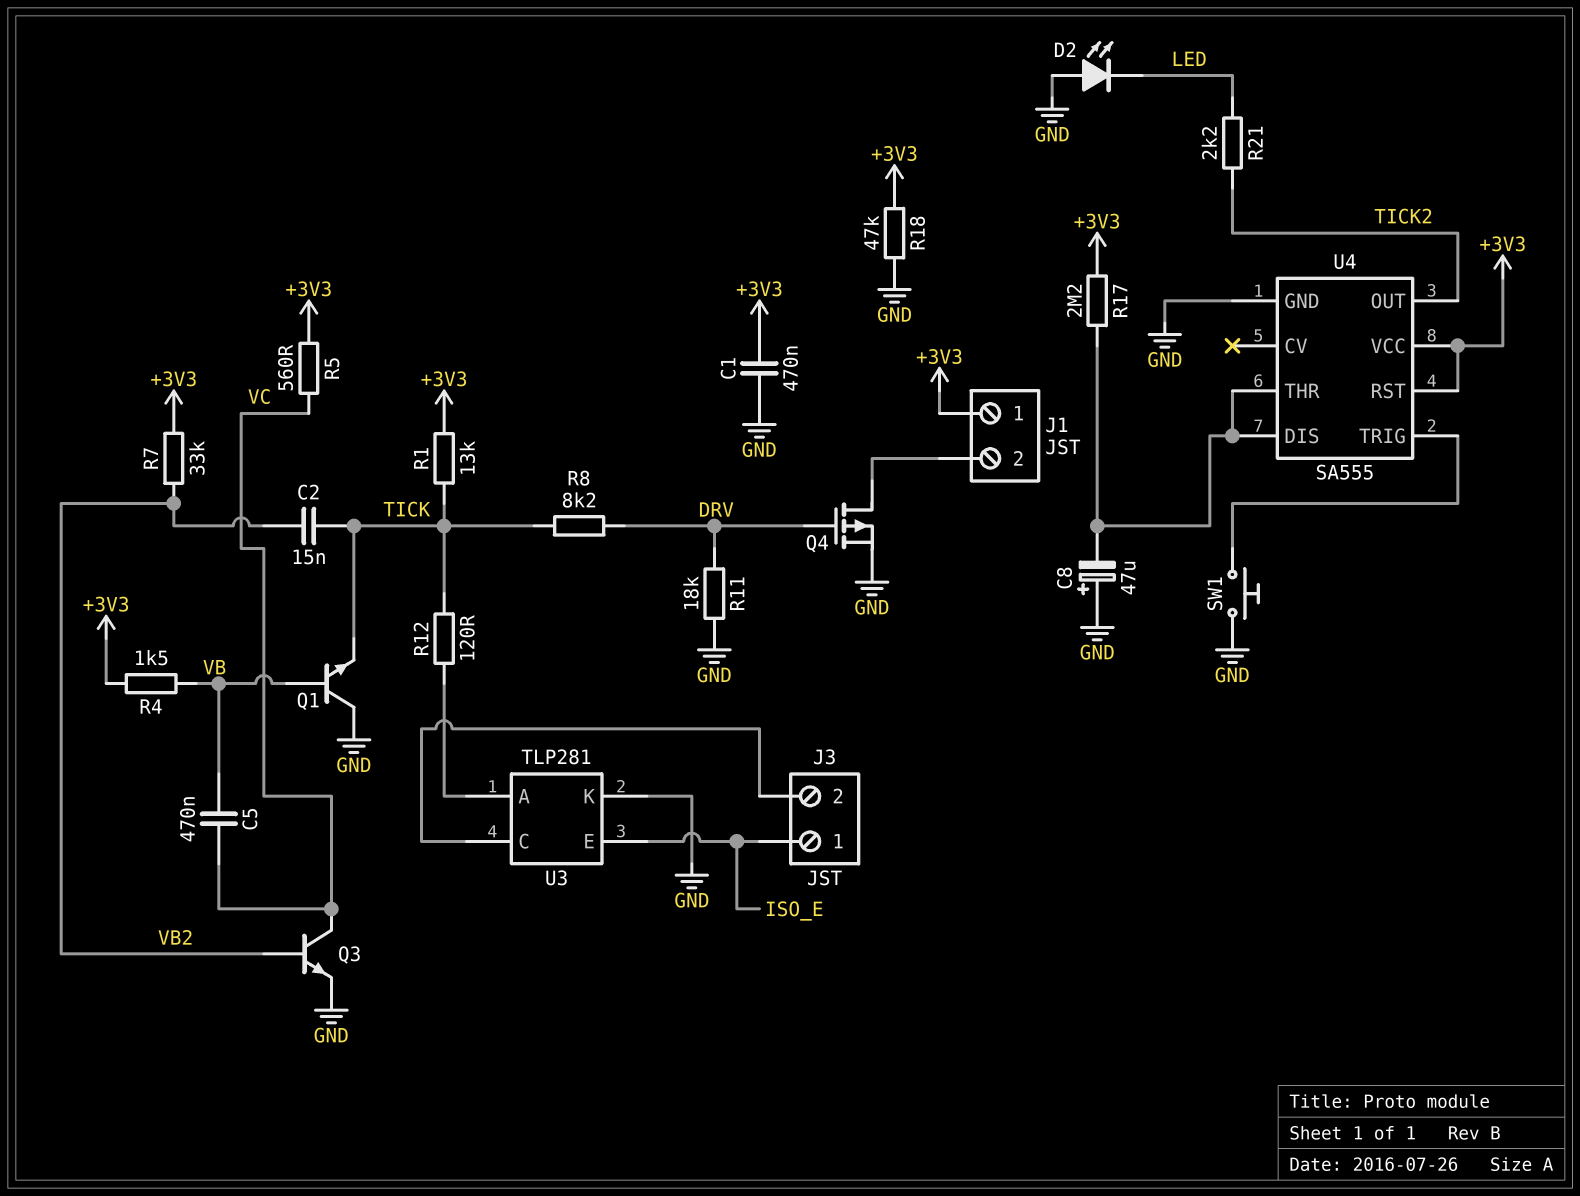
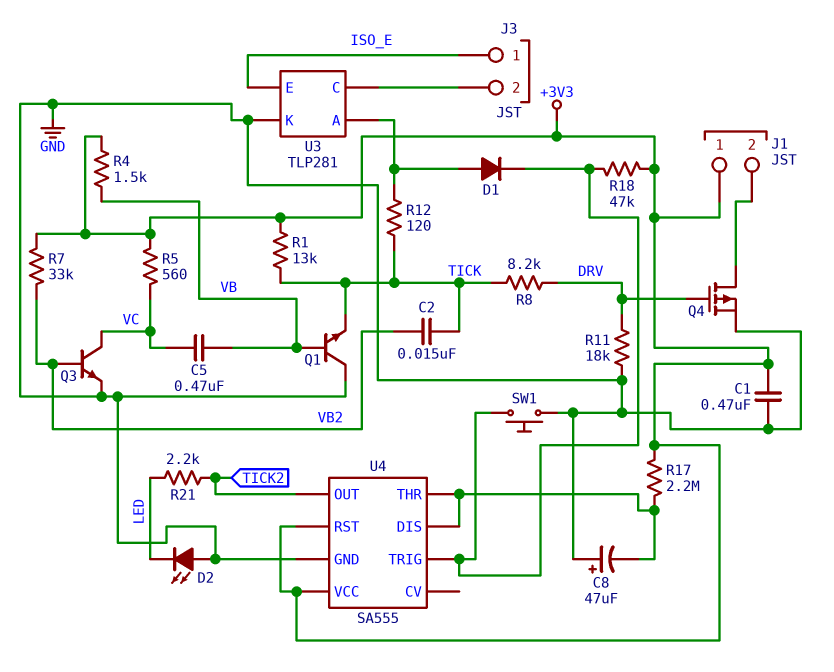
D1: none -> diode (A U3/A, K U4/TRIG)
R18: 47k (+3V3, GND) -> 47k (+3V3, U4/TRIG)

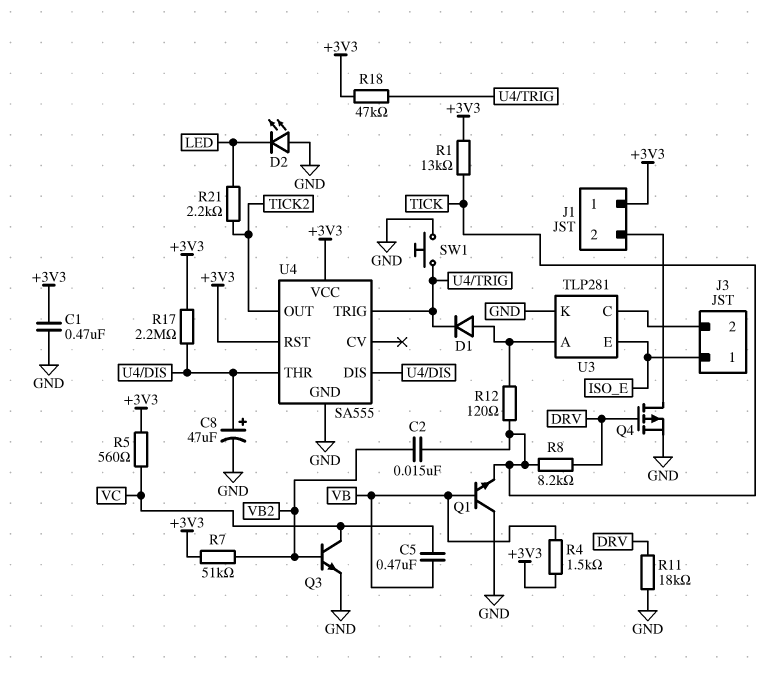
C8: 47uF (plus GND, minus U4/DIS) -> 47uF (plus U4/DIS, minus GND)
R7: 33k (+3V3, VB2) -> 51k (+3V3, VB2)

